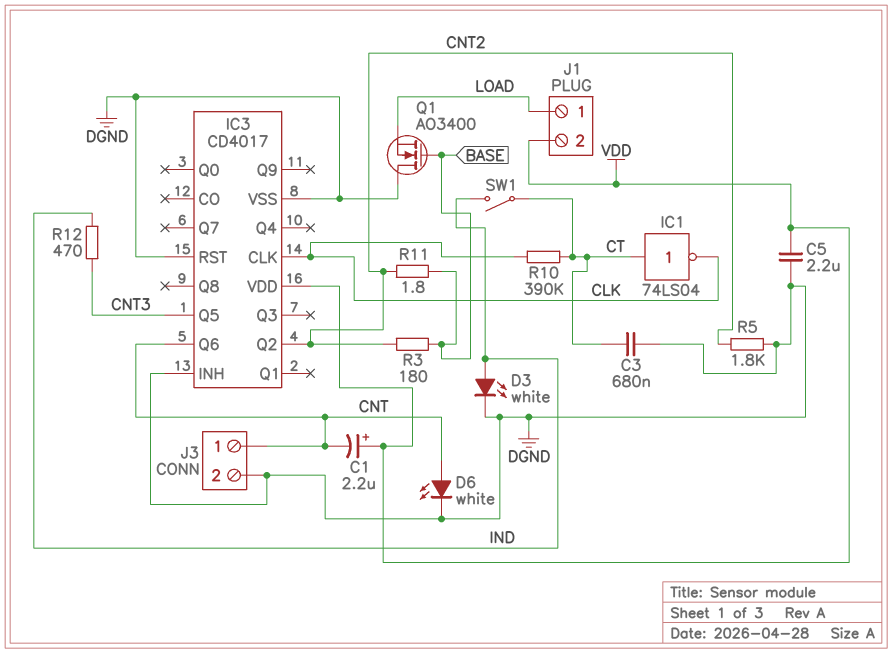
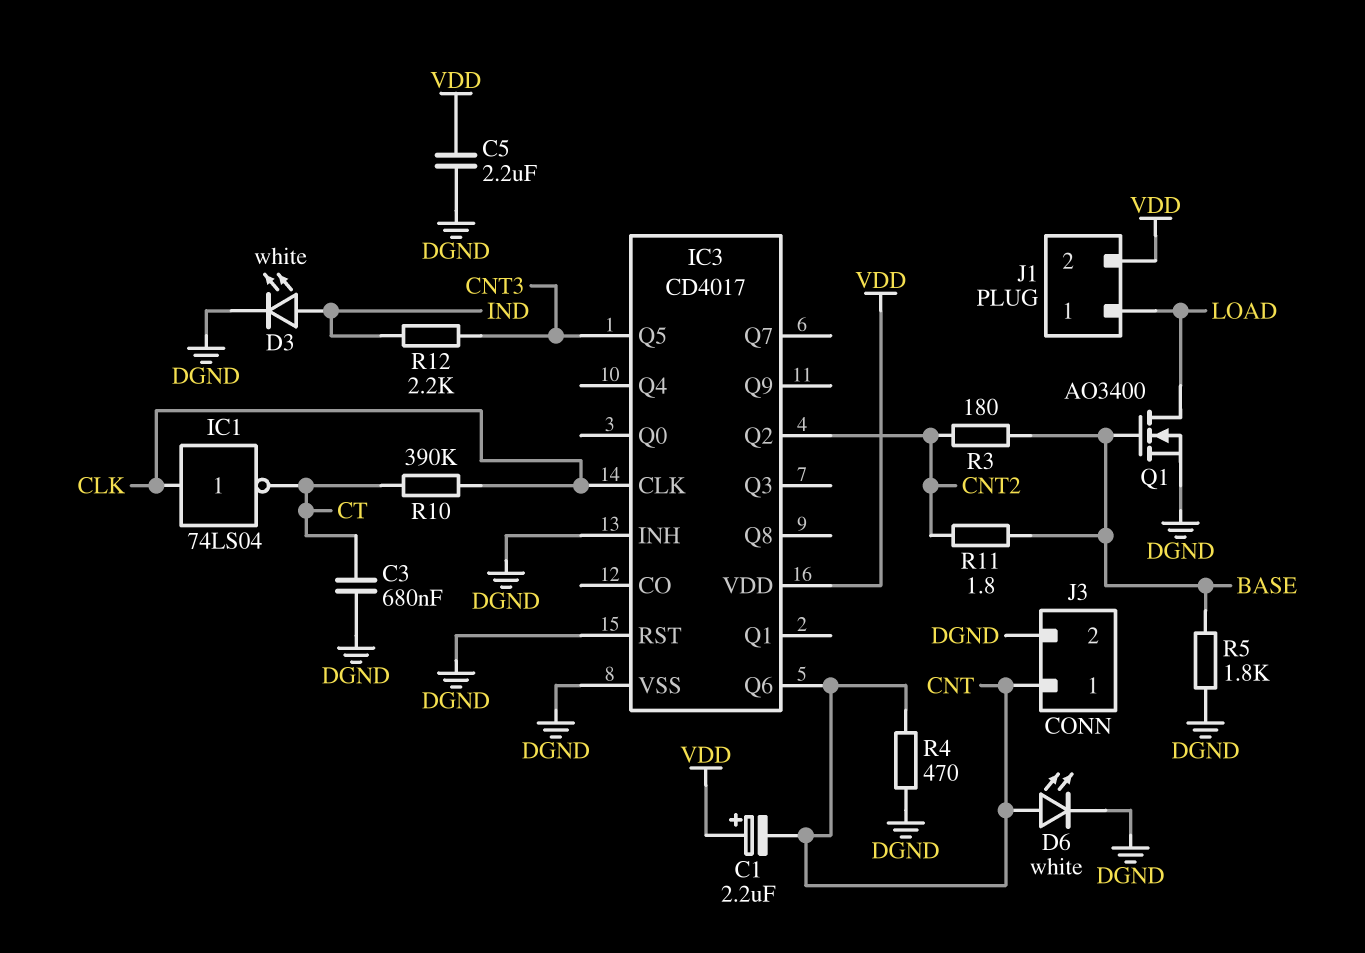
IC1: NOT 74LS04 (in CT, out CLK) -> NOT 74LS04 (in CLK, out CT)
Q1: NMOS AO3400 (G BASE, D DGND, S LOAD) -> NMOS AO3400 (G BASE, D LOAD, S DGND)
R4: none -> 470 (CNT, DGND)
R5: 1.8k (CNT2, DGND) -> 1.8k (BASE, DGND)
R12: 470 (CNT3, IND) -> 2.2k (CNT3, IND)
SW1: switch (CT, IND) -> none

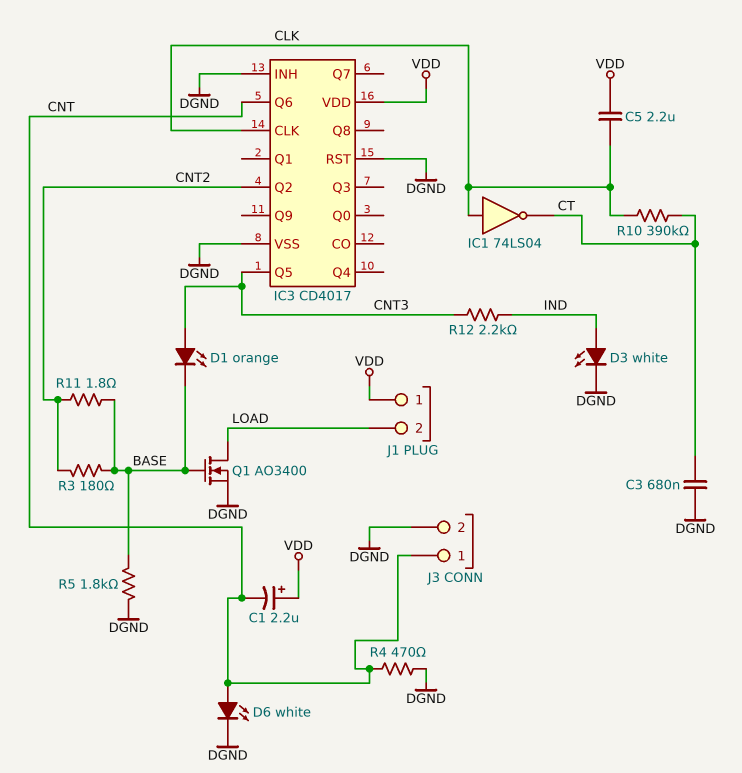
C5: 2.2uF (DGND, VDD) -> 2.2uF (CLK, VDD)
D1: none -> LED orange (A CNT3, K BASE)
J1 pin 1: LOAD -> VDD
J1 pin 2: VDD -> LOAD

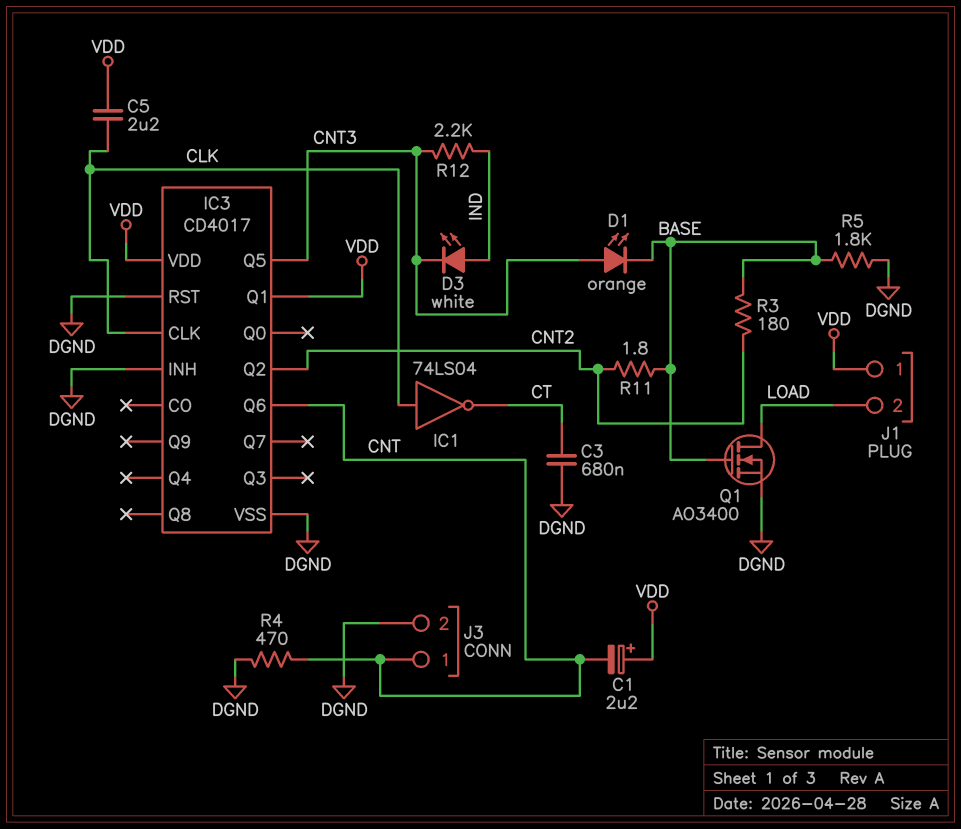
D3: LED white (A IND, K DGND) -> LED white (A IND, K CNT3)
D6: LED white (A CNT, K DGND) -> none
IC3 pin Q1: none -> VDD
R10: 390k (CLK, CT) -> none

